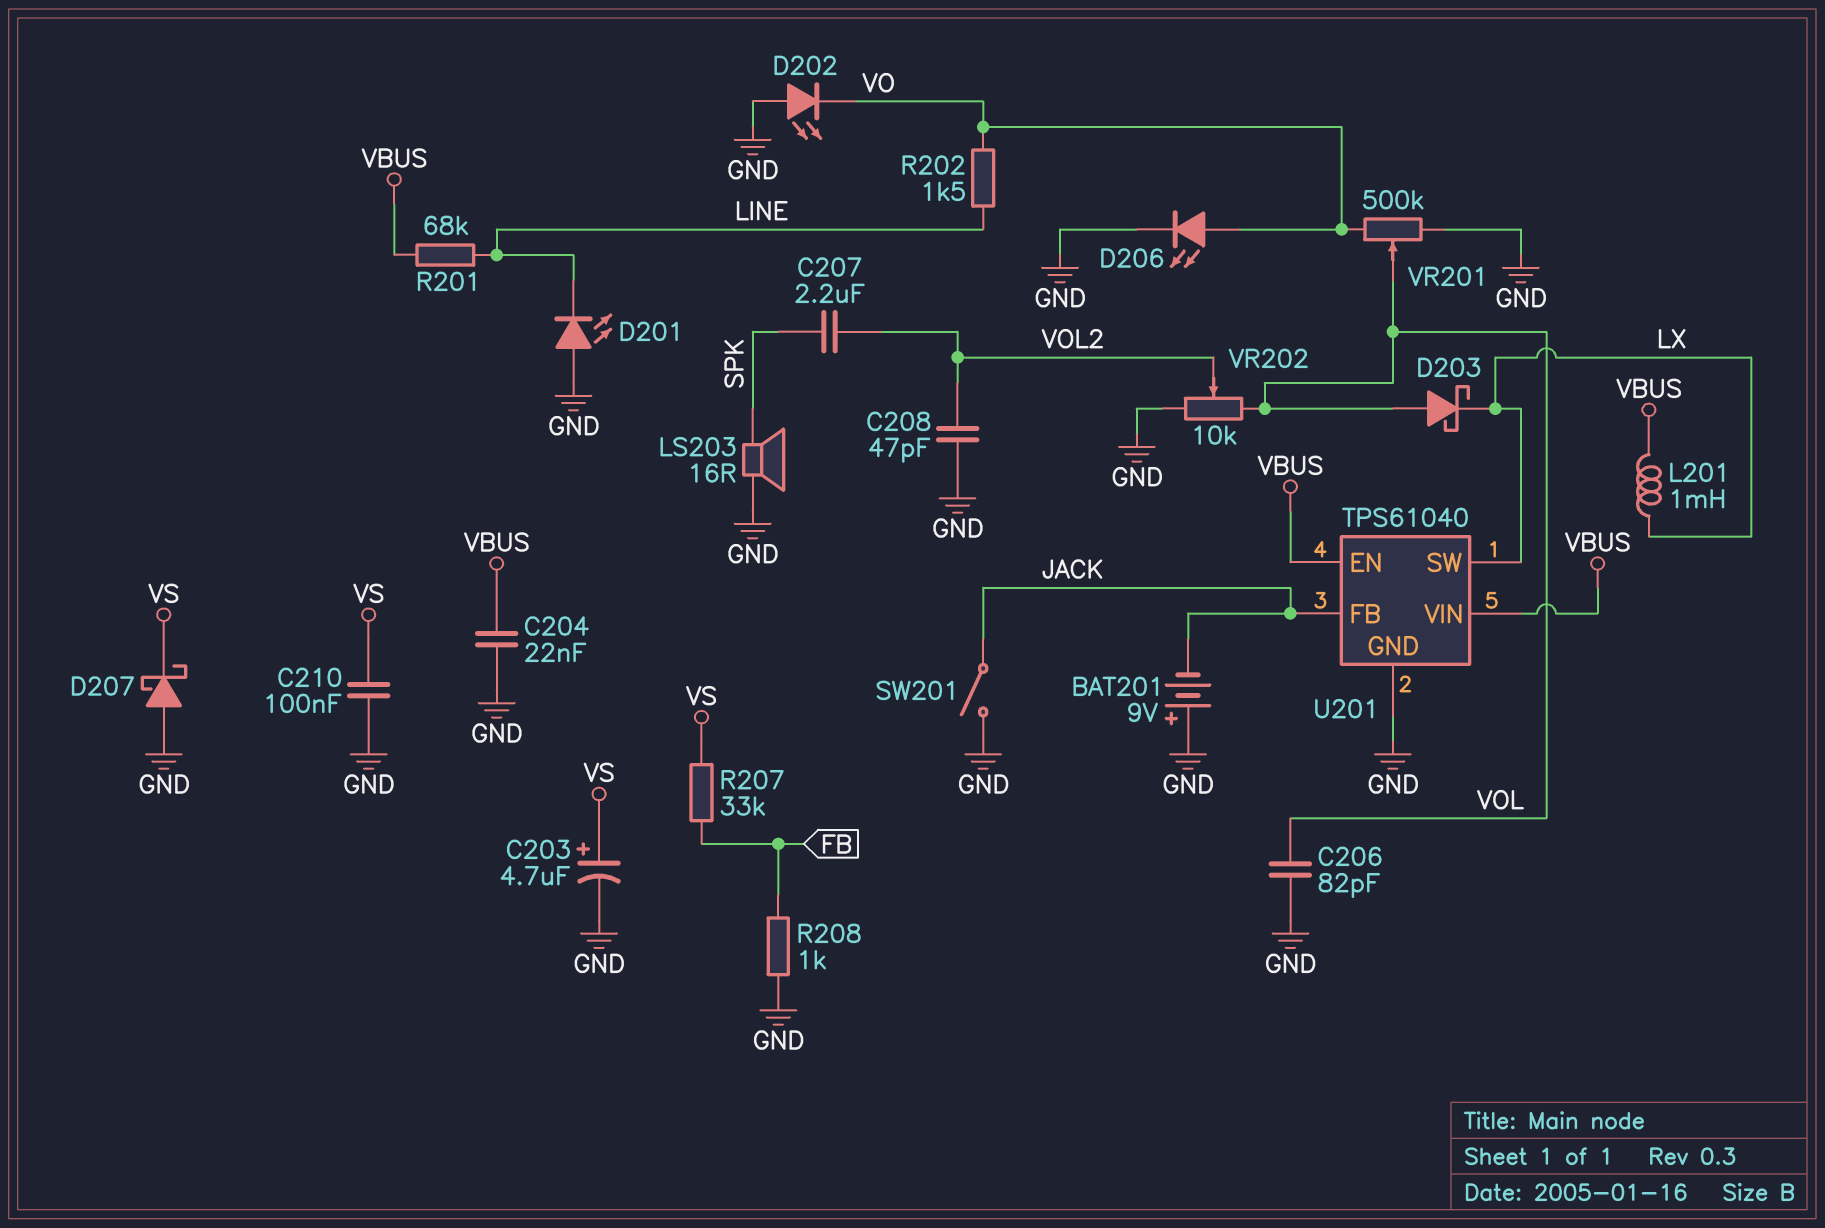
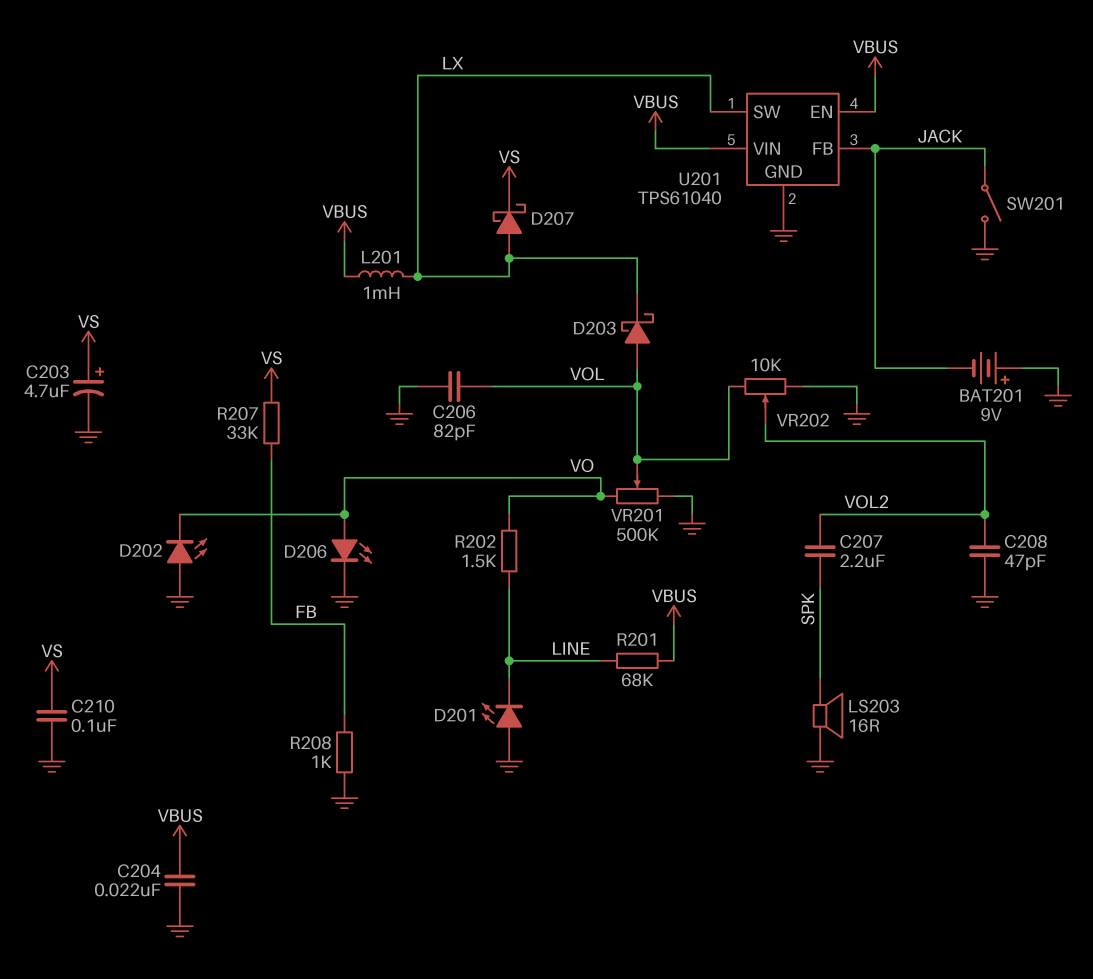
D207: schottky (A GND, K VS) -> schottky (A LX, K VS)

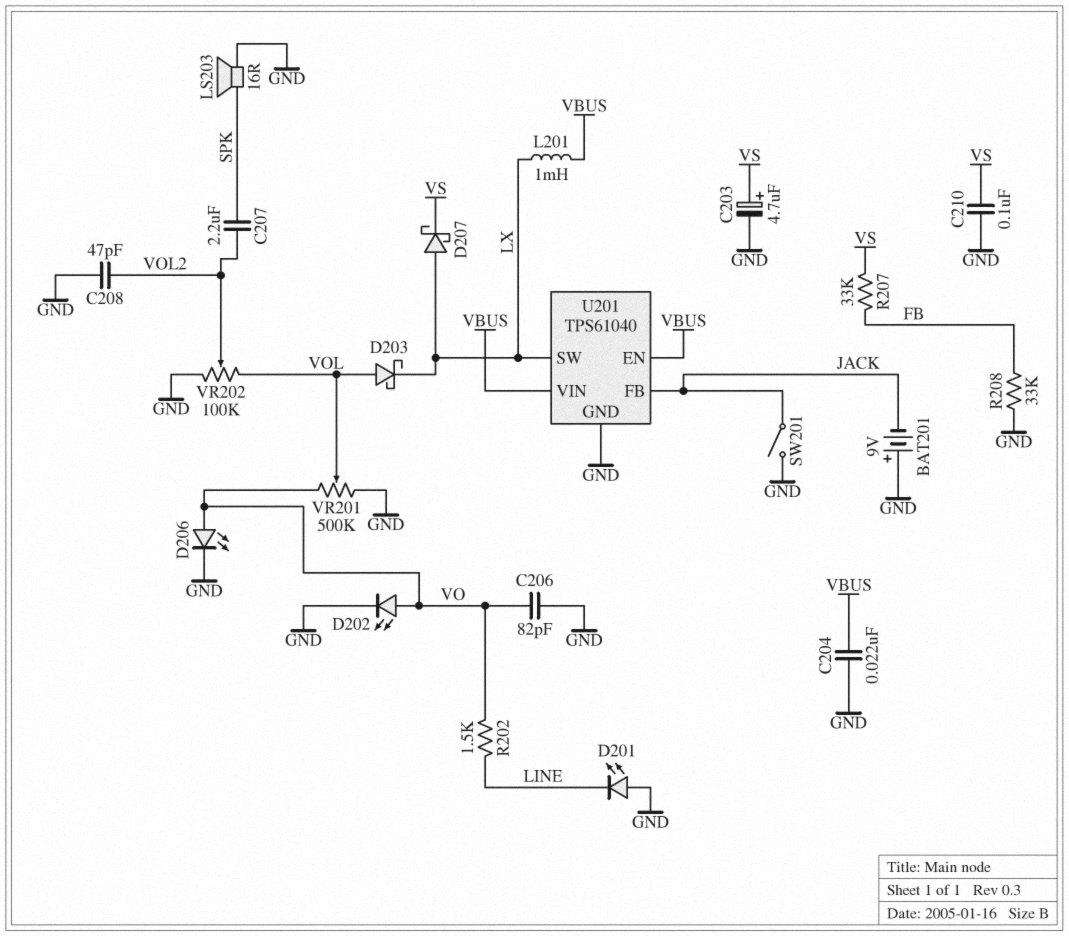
C206: 82pF (GND, VOL) -> 82pF (GND, VO)
D202: LED (A GND, K VO) -> LED (A VO, K GND)
R201: 68k (LINE, VBUS) -> none
R208: 1k (FB, GND) -> 33k (FB, GND)
VR202: 10k (GND, VOL, wiper VOL2) -> 100k (GND, VOL, wiper VOL2)

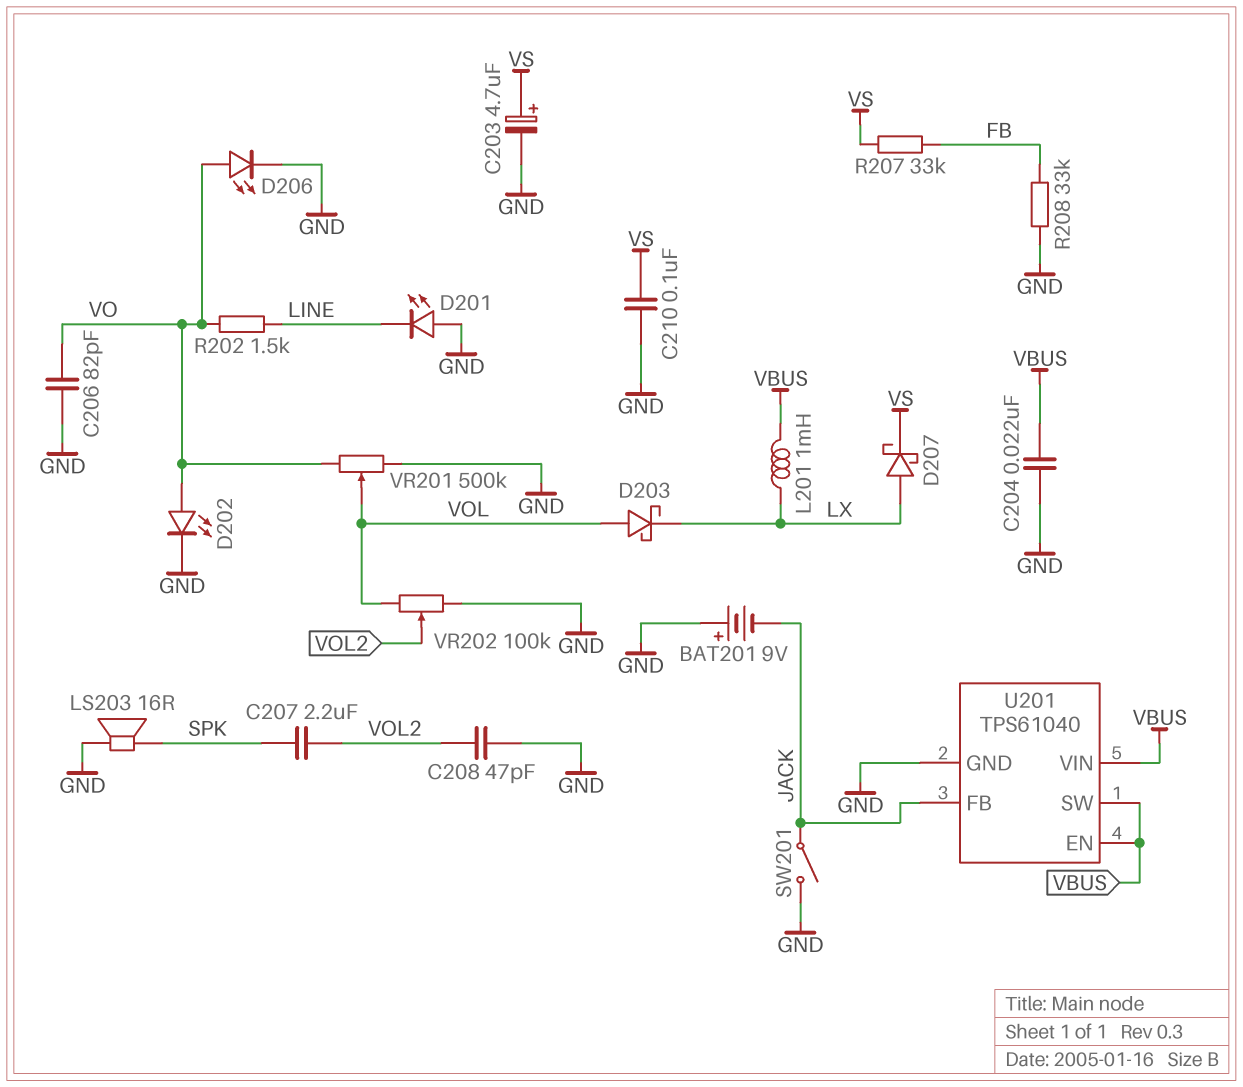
U201 pin SW: LX -> VBUS

